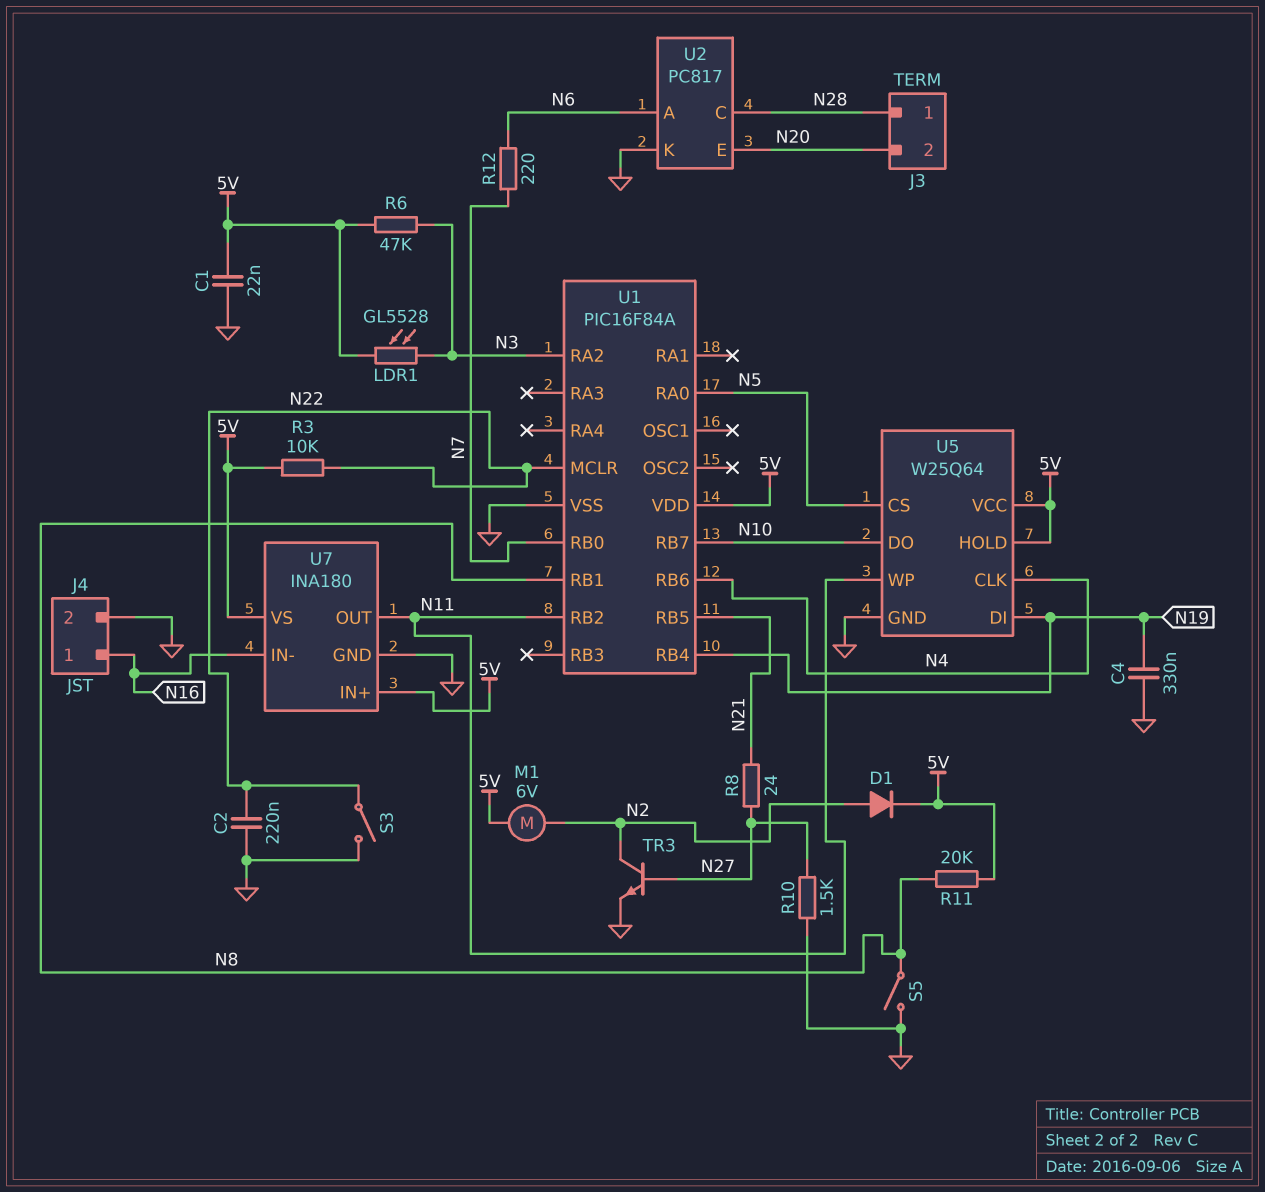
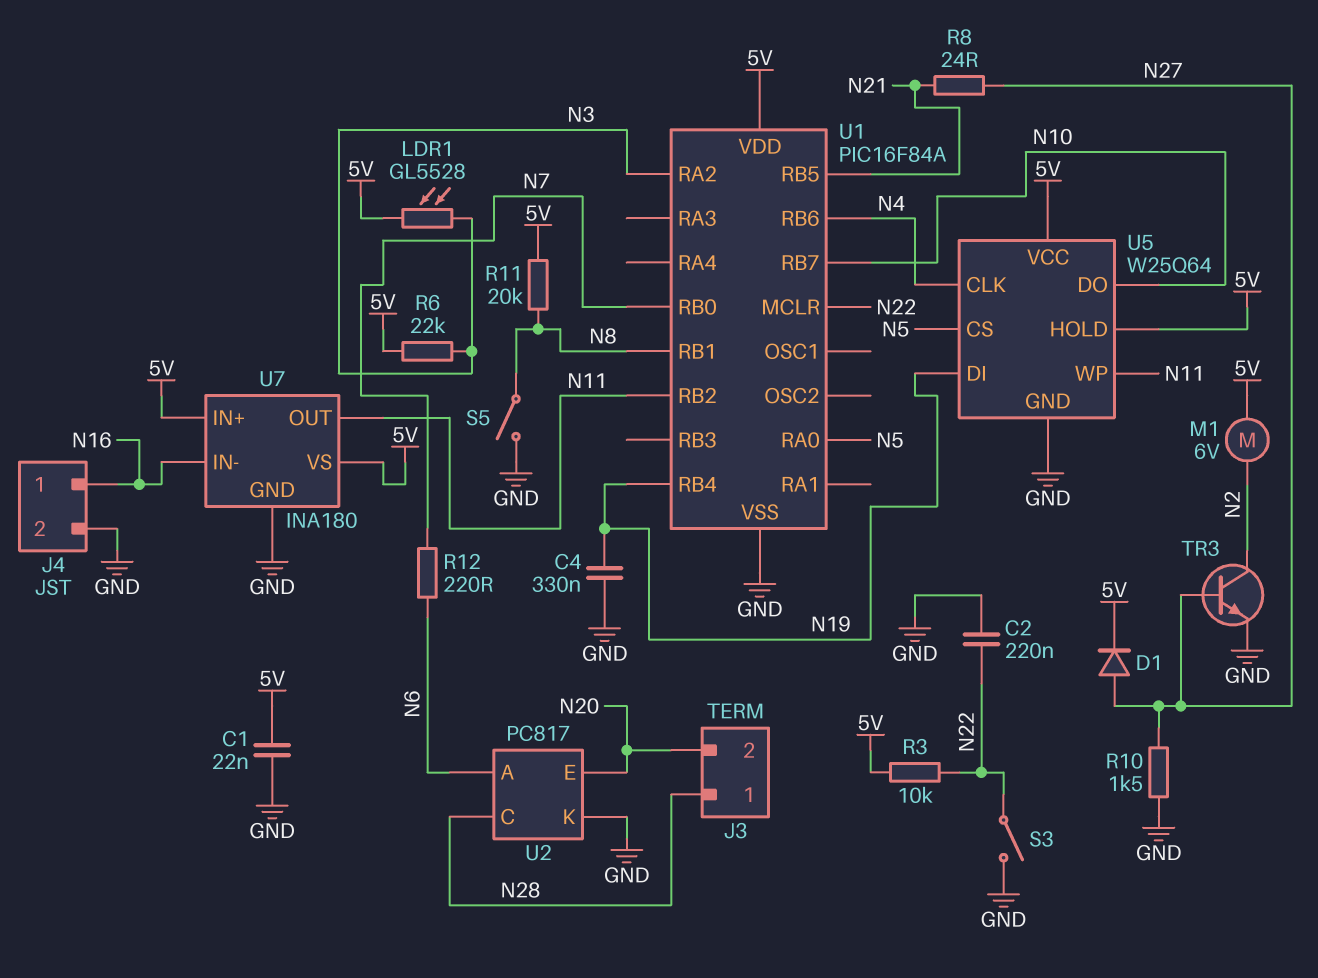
D1: diode (A N2, K 5V) -> diode (A N27, K 5V)
R6: 47k (5V, N3) -> 22k (5V, N3)

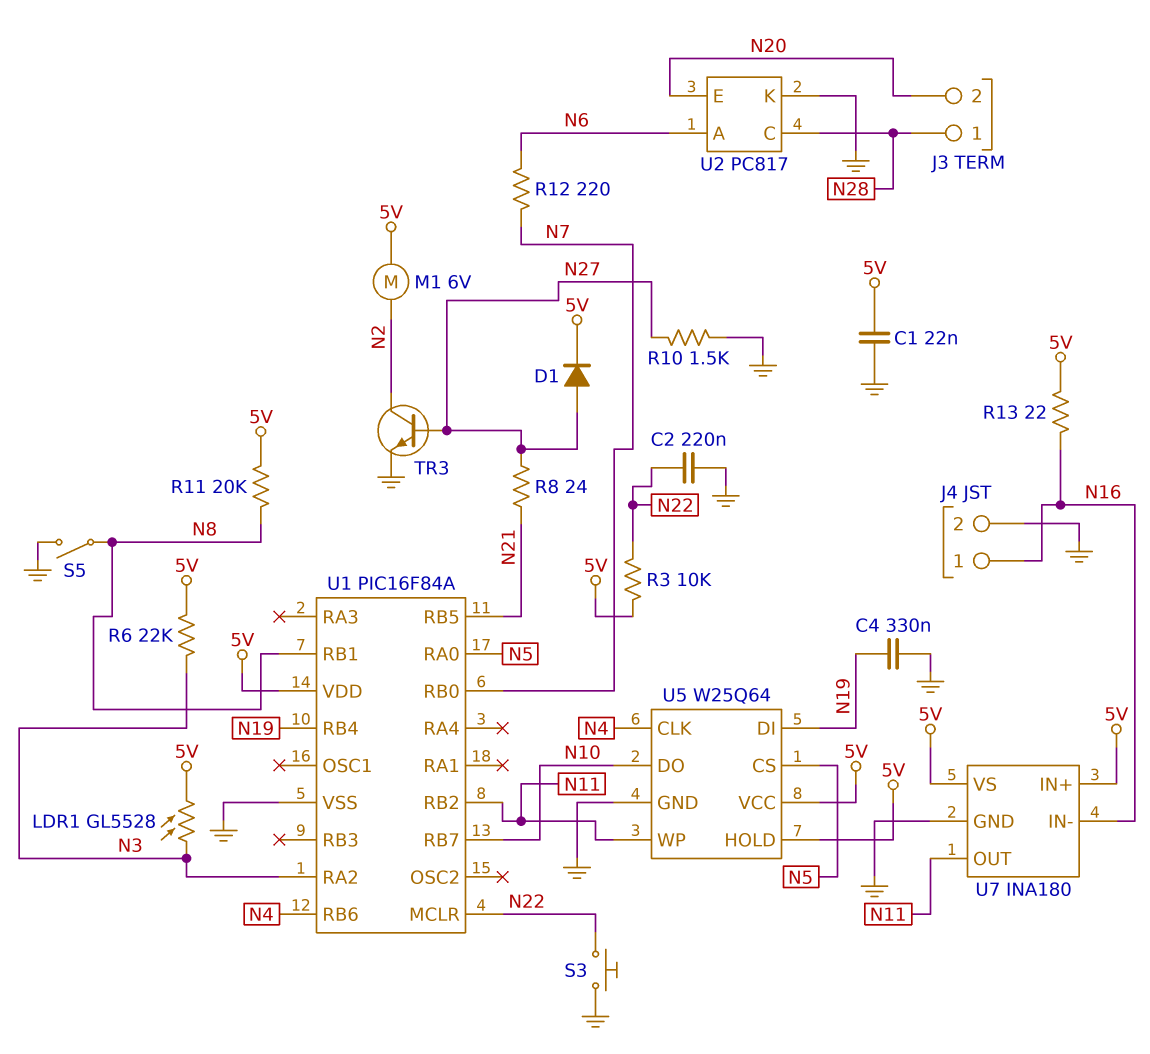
R13: none -> 22 (5V, N16)
S3: switch (GND, N22) -> button (GND, N22)

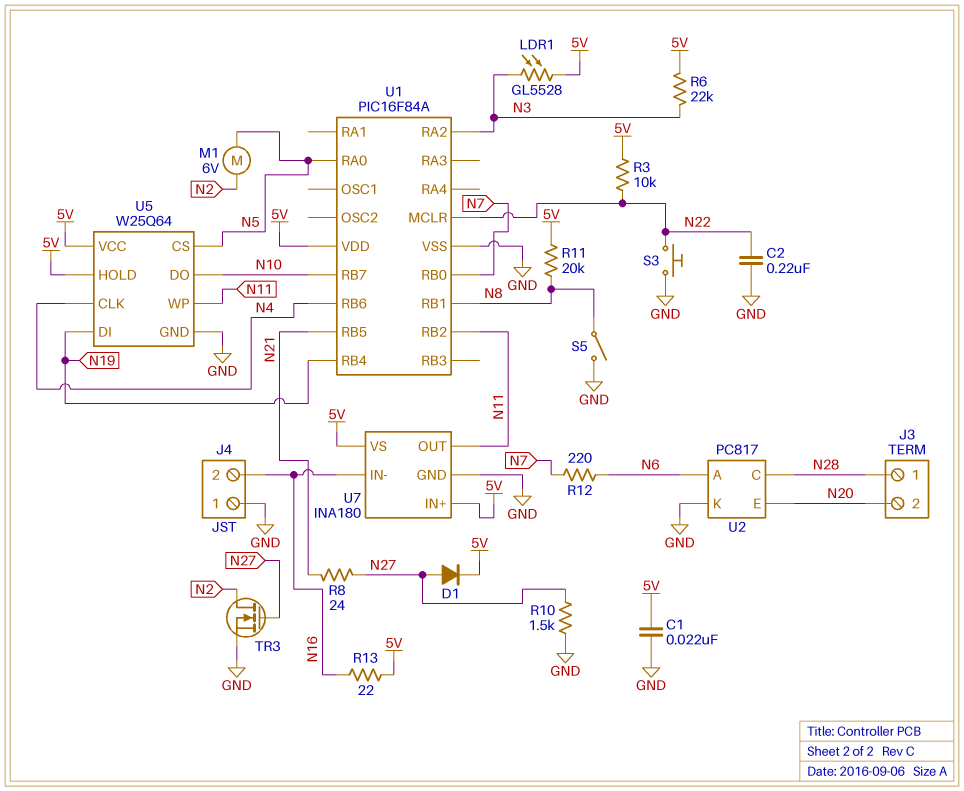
C4: 330nF (GND, N19) -> none
J4 pin 1: N16 -> GND
J4 pin 2: GND -> N16
M1: motor 6V (5V, N2) -> motor 6V (N2, N5)
TR3: NPN (B N27, C N2, E GND) -> NMOS (G N27, D N2, S GND)

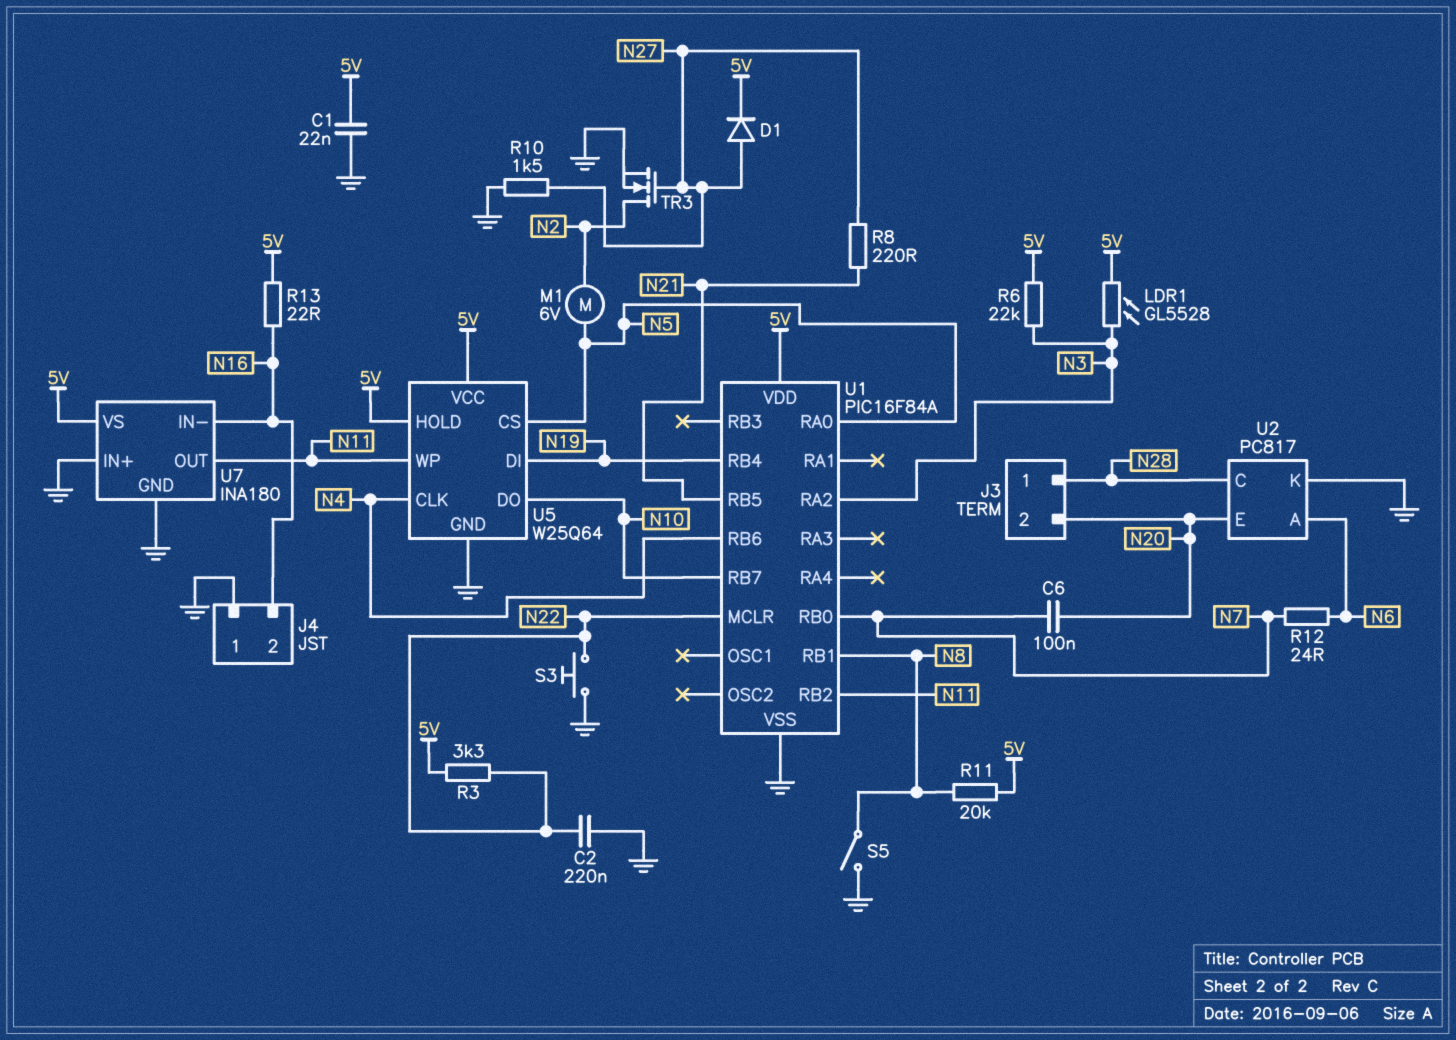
C6: none -> 100nF (N7, N20)
R3: 10k (5V, N22) -> 3.3k (5V, N22)
R8: 24 (N21, N27) -> 220 (N21, N27)
R12: 220 (N6, N7) -> 24 (N6, N7)
U7 pin IN+: 5V -> GND

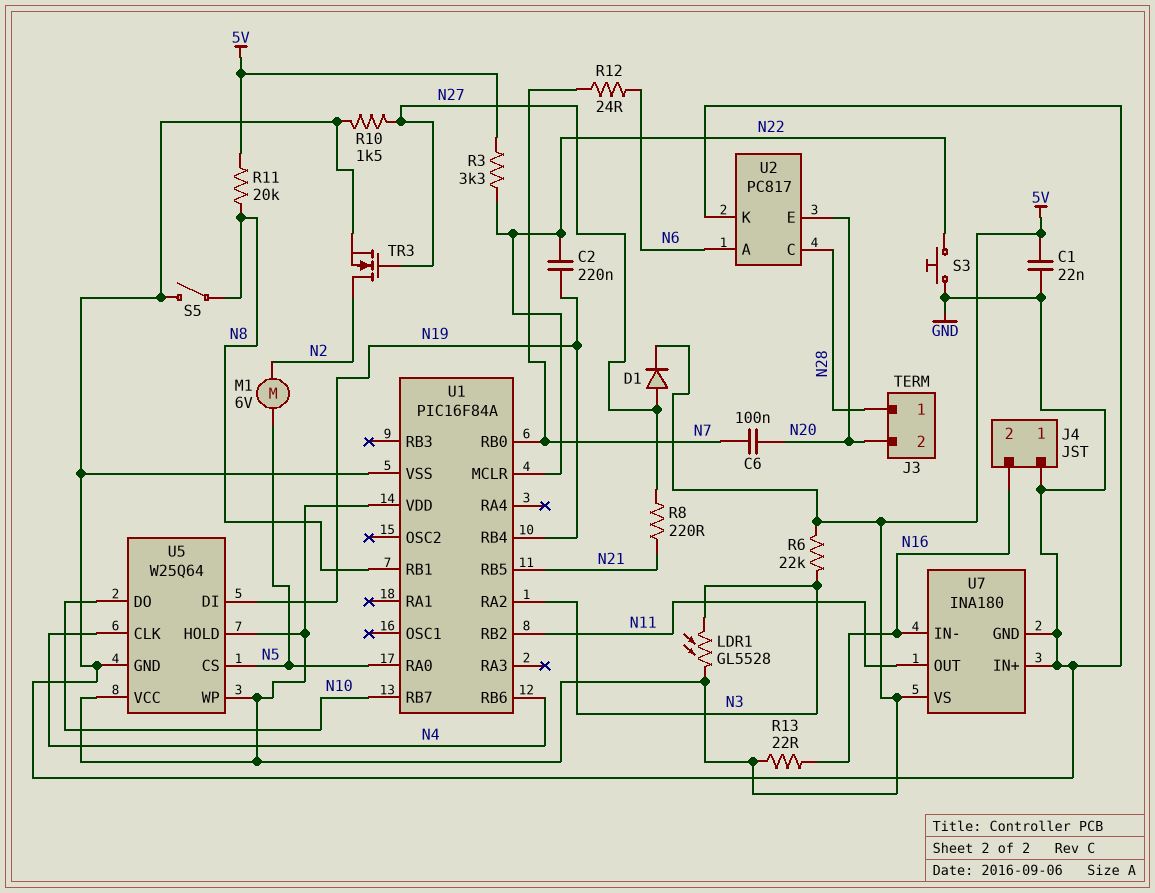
C2: 220nF (GND, N22) -> 220nF (N19, N22)
U5 pin WP: N11 -> 5V

